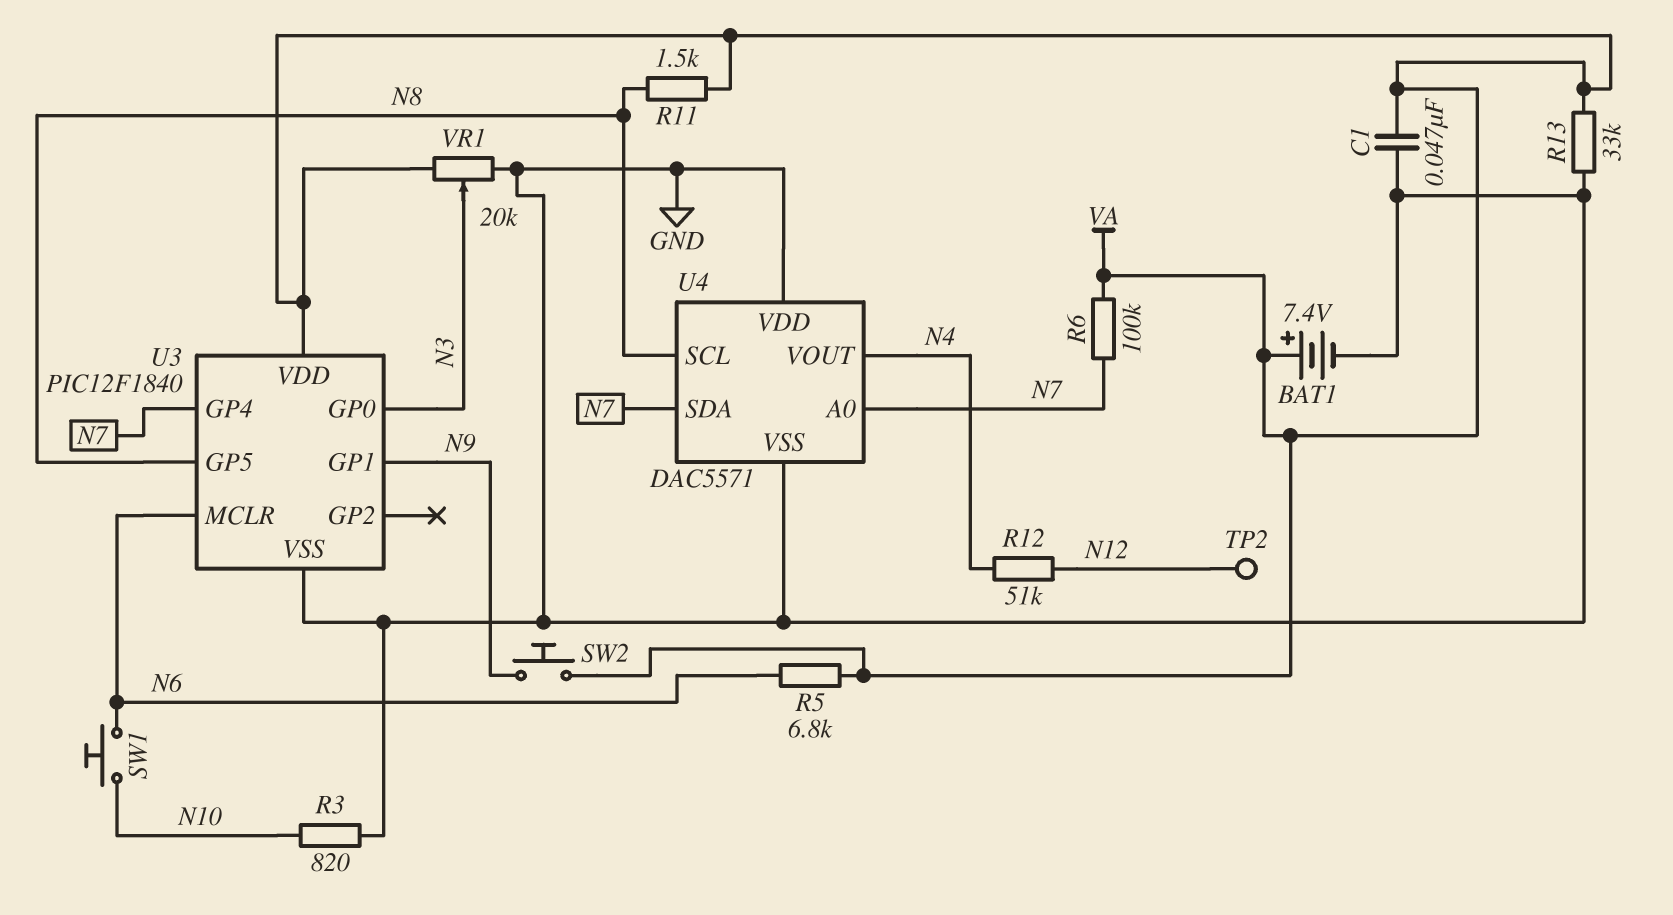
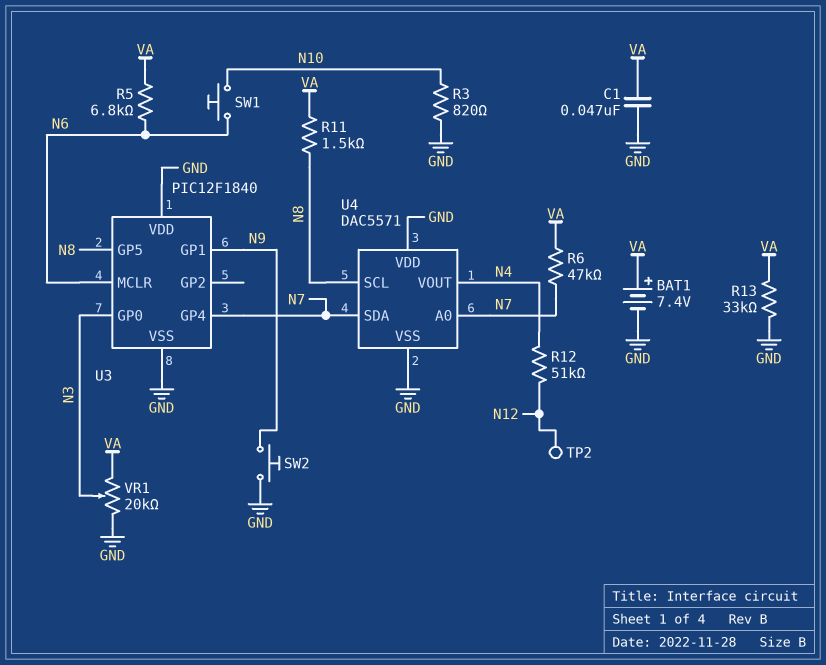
R6: 100k (N7, VA) -> 47k (N7, VA)
SW2: button (N9, VA) -> button (GND, N9)
U3 pin VDD: VA -> GND

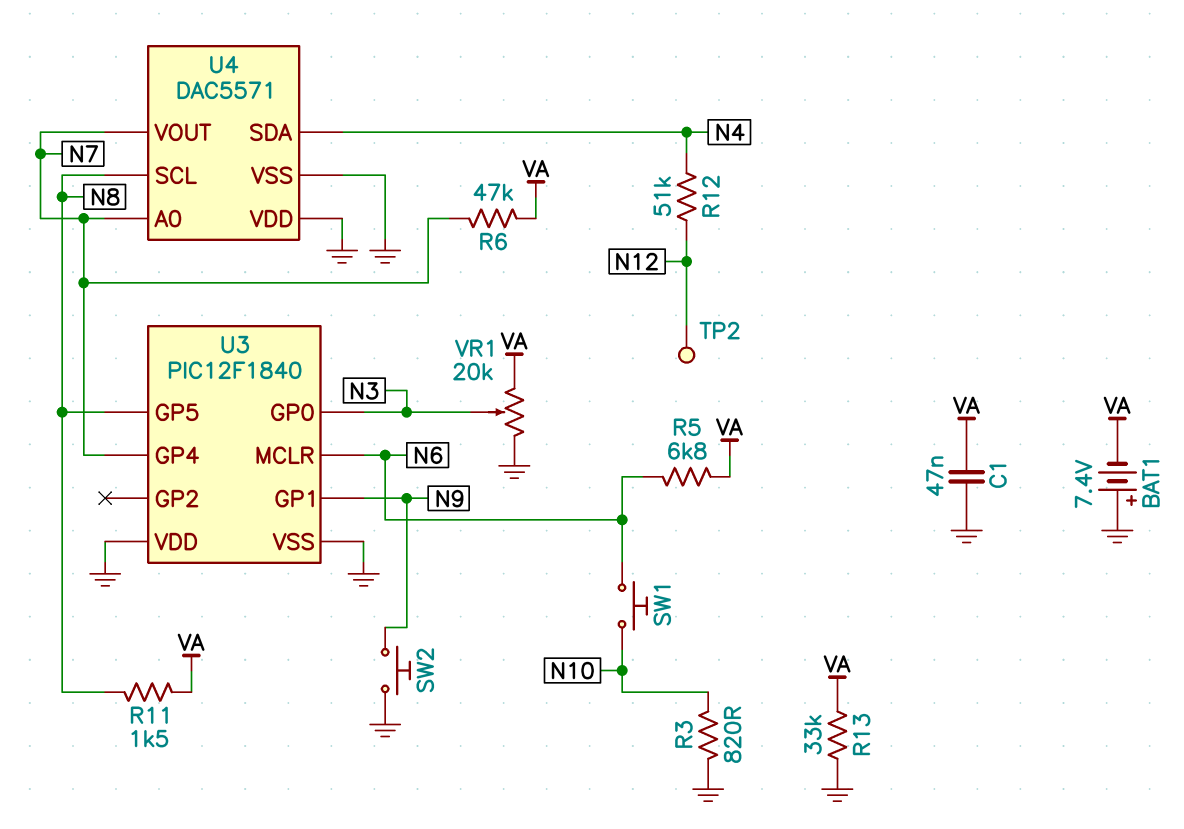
BAT1: 7.4V (plus VA, minus GND) -> 7.4V (plus GND, minus VA)
U4 pin SDA: N7 -> N4
U4 pin VOUT: N4 -> N7

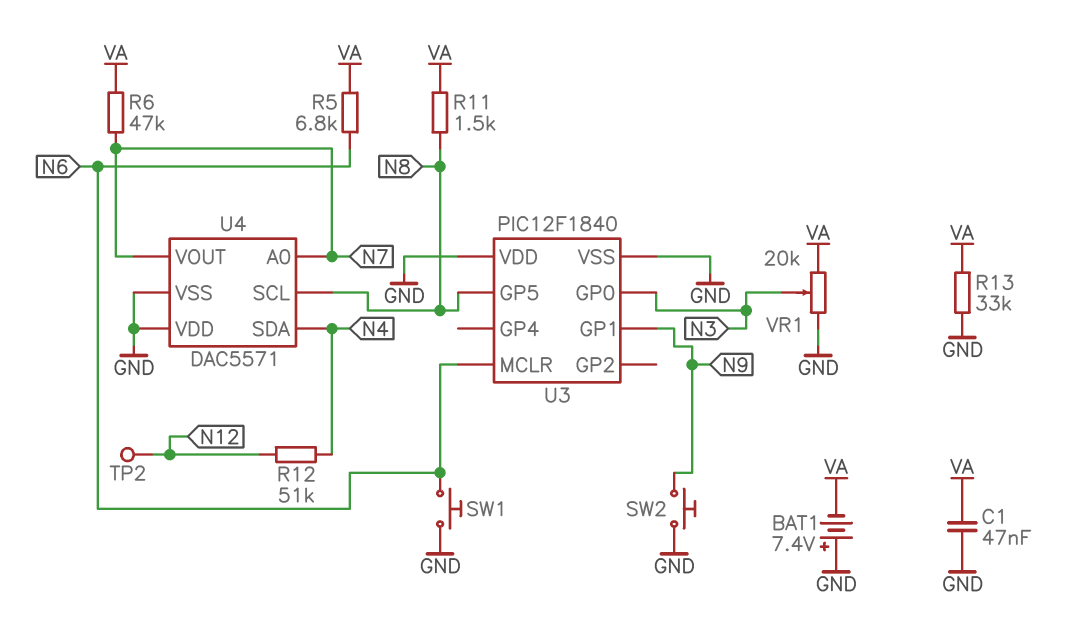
R3: 820 (GND, N10) -> none
SW1: button (N6, N10) -> button (GND, N6)
U3 pin GP4: N7 -> none

